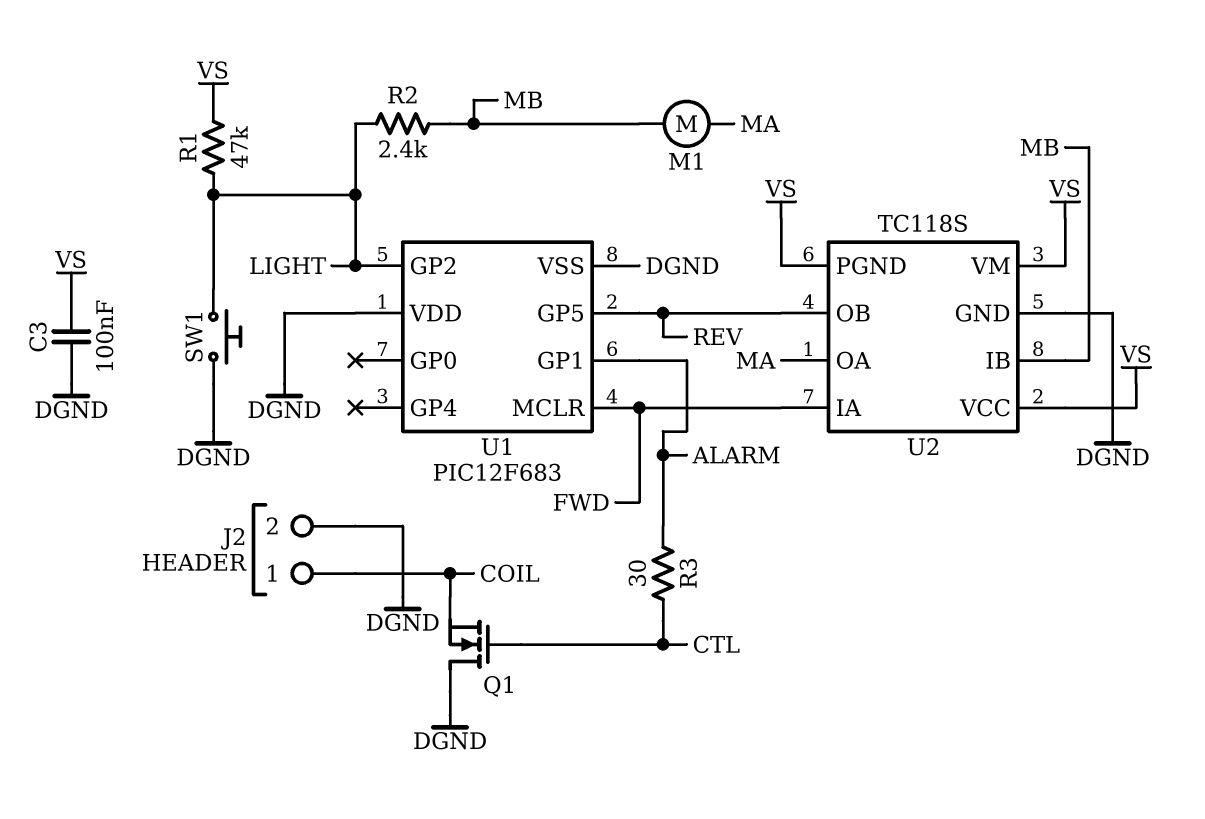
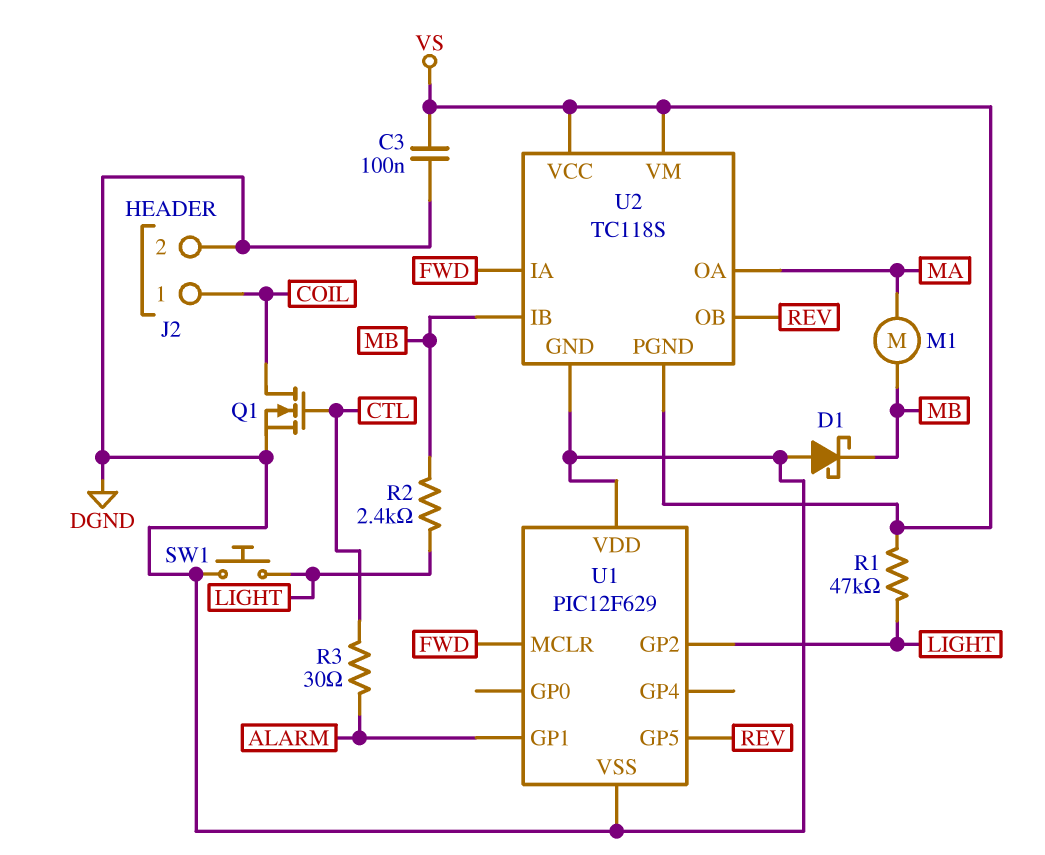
D1: none -> schottky (A DGND, K MB)
Q1: NMOS (G CTL, D DGND, S COIL) -> NMOS (G CTL, D COIL, S DGND)
U1: PIC12F683 -> PIC12F629

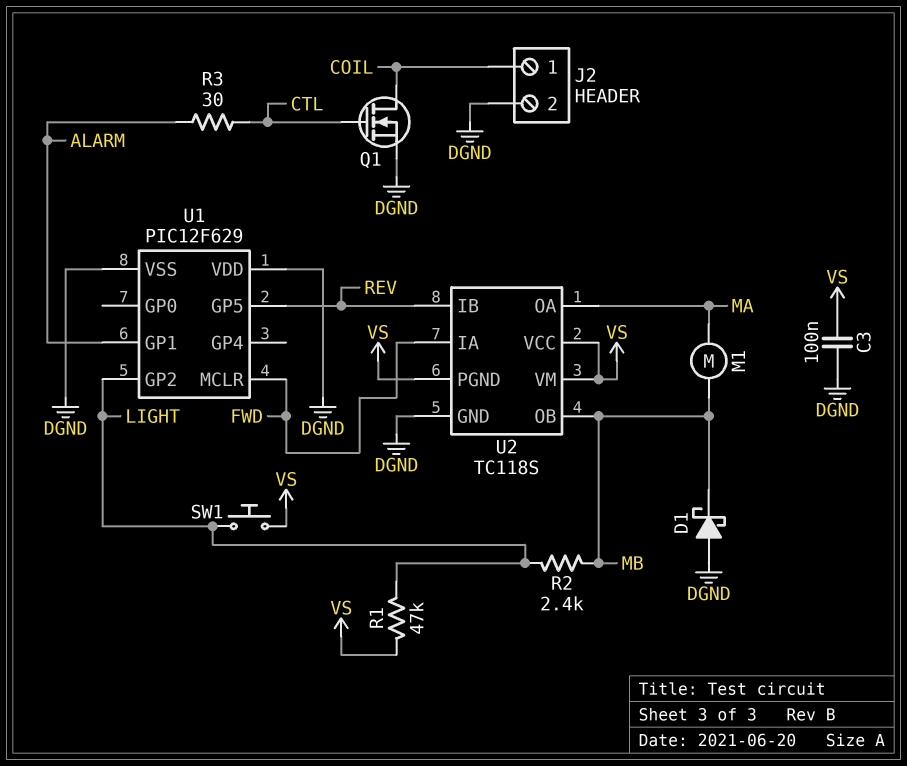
SW1: button (DGND, LIGHT) -> button (LIGHT, VS)
U2 pin IB: MB -> REV
U2 pin OB: REV -> MB

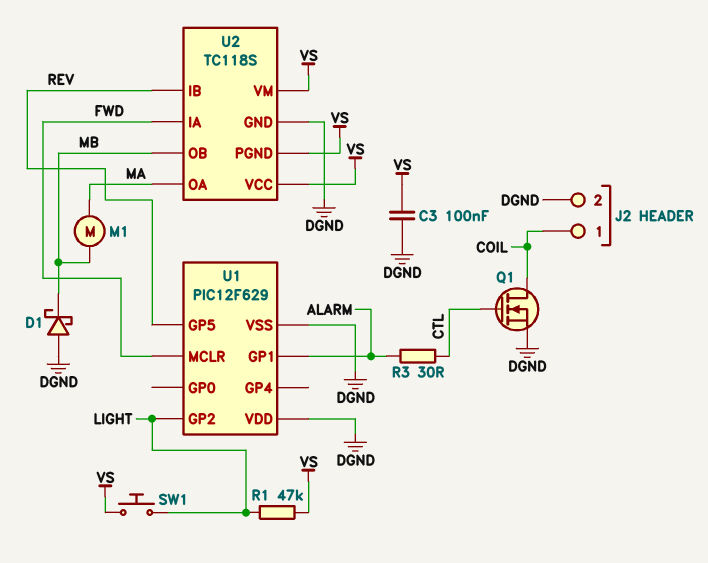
R2: 2.4k (LIGHT, MB) -> none

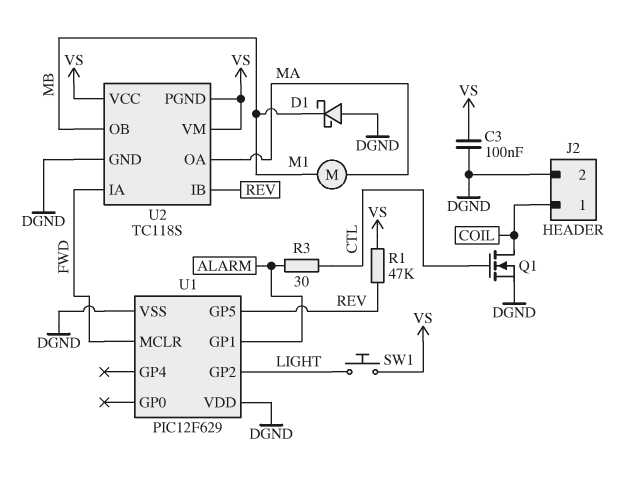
R1: 47k (LIGHT, VS) -> 47k (REV, VS)

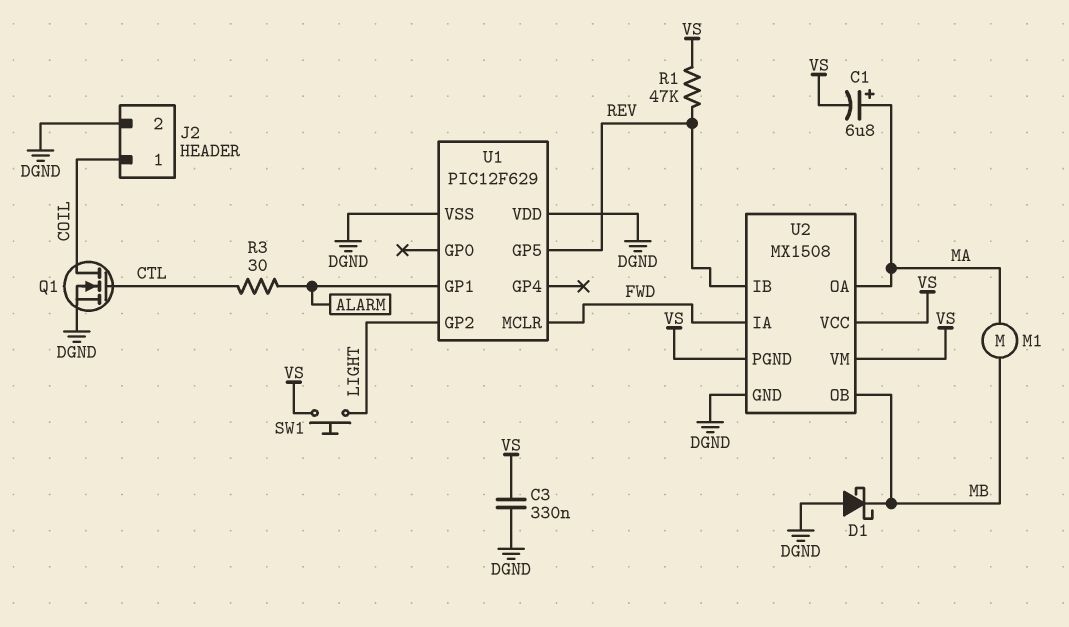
C1: none -> 6.8uF (plus MA, minus VS)
C3: 100nF (DGND, VS) -> 330nF (DGND, VS)
U2: TC118S -> MX1508

